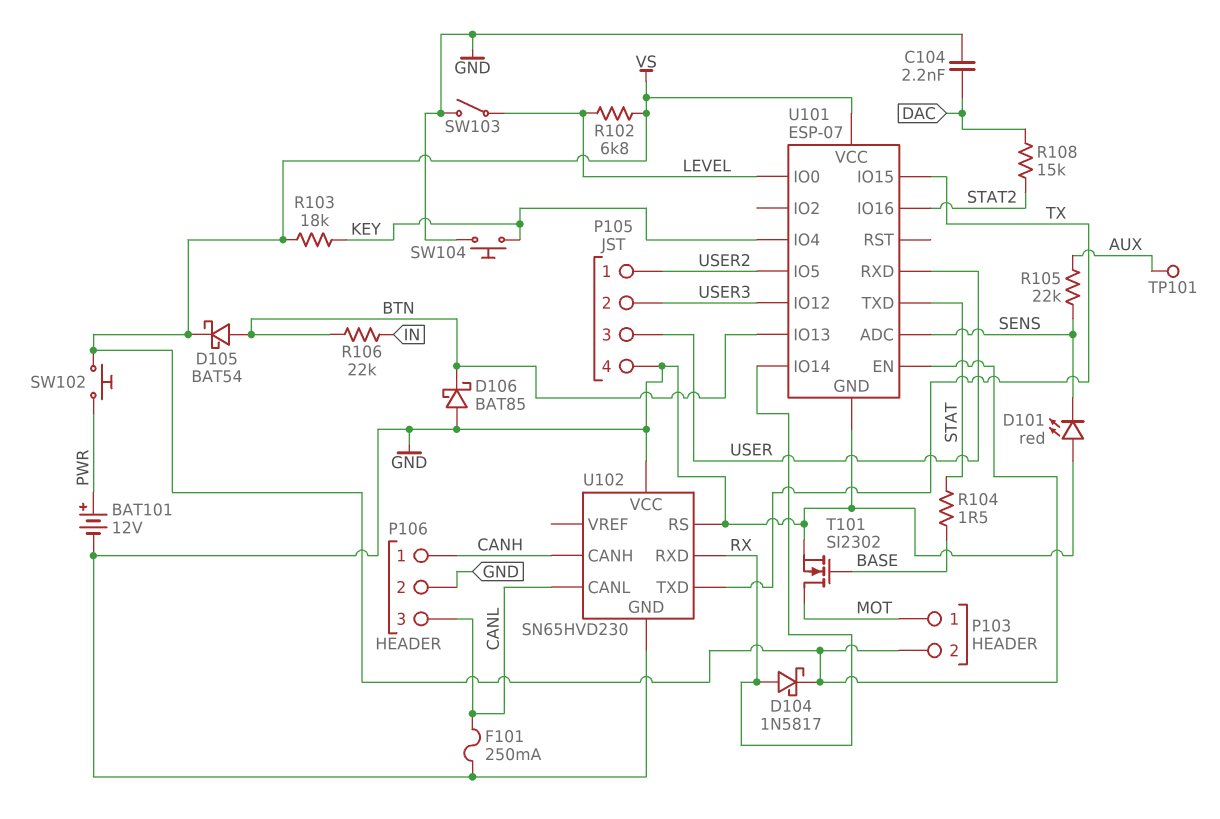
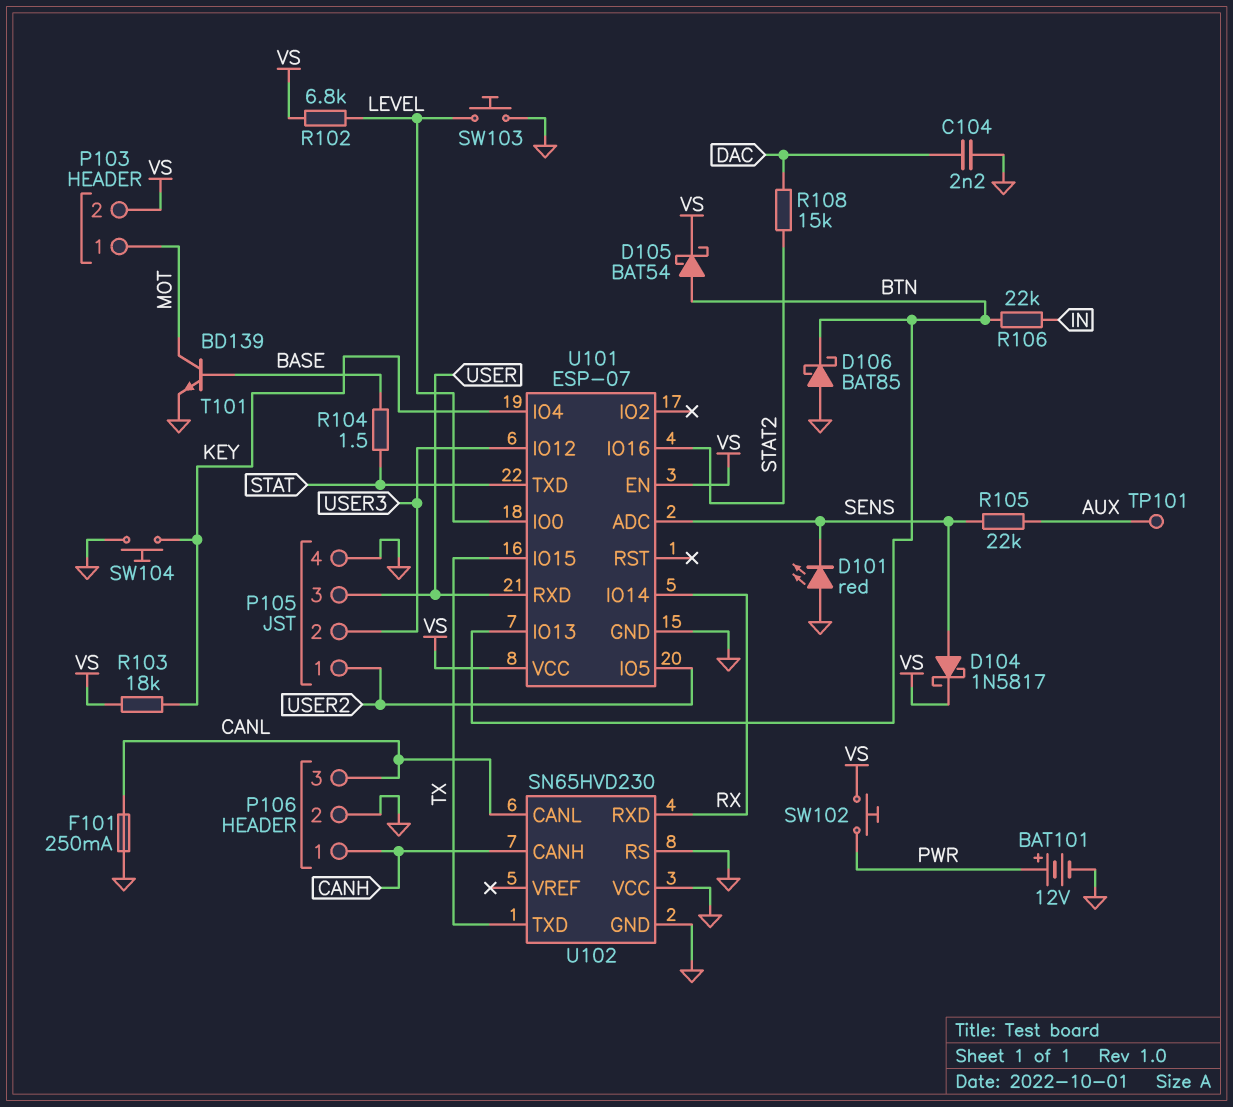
D104: schottky 1N5817 (A RX, K VS) -> schottky 1N5817 (A SENS, K VS)
SW103: switch (GND, LEVEL) -> button (GND, LEVEL)
T101: NMOS SI2302 (G BASE, D MOT, S GND) -> NPN BD139 (B BASE, C MOT, E GND)

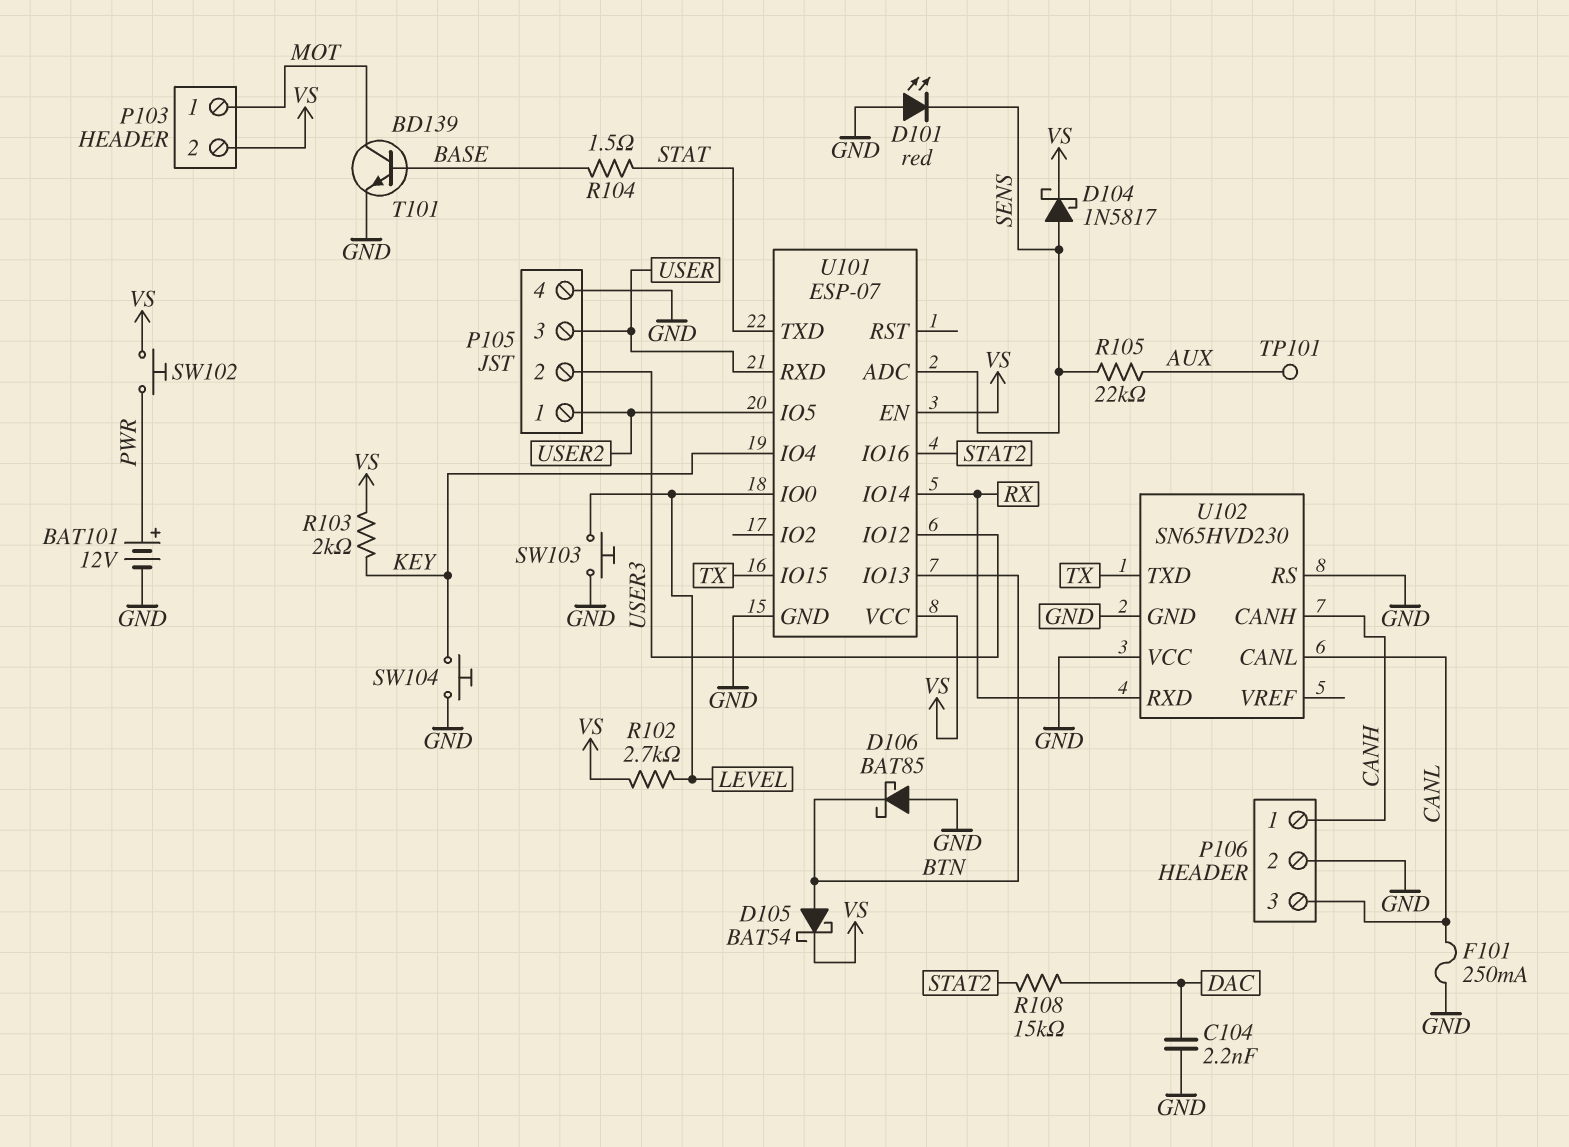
R102: 6.8k (LEVEL, VS) -> 2.7k (LEVEL, VS)
R103: 18k (KEY, VS) -> 2k (KEY, VS)
R106: 22k (BTN, IN) -> none

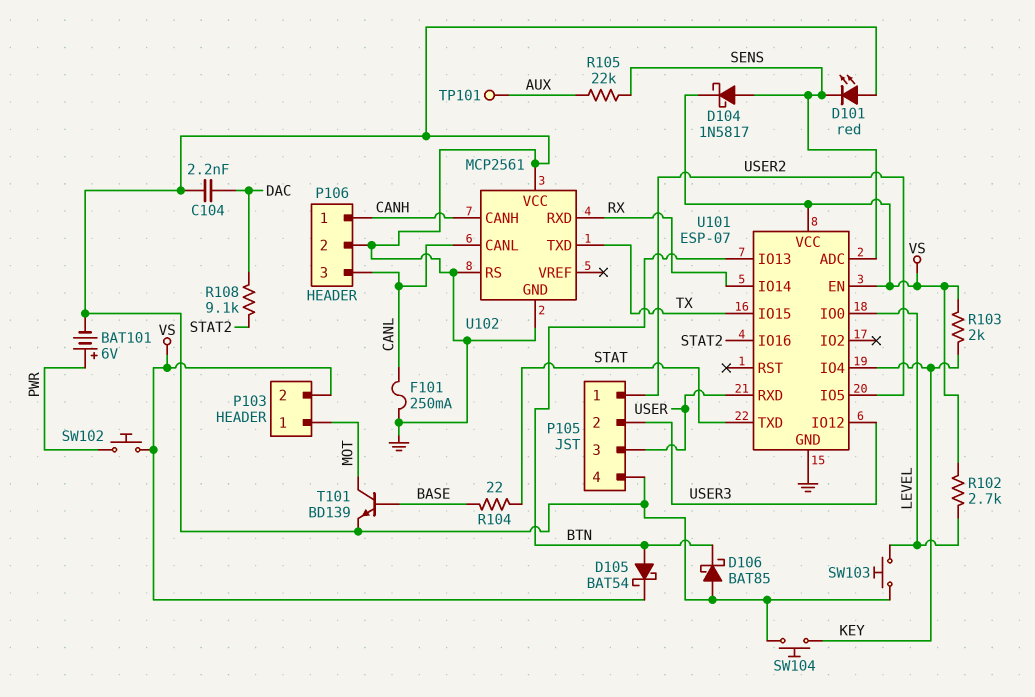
BAT101: 12V (plus PWR, minus GND) -> 6V (plus PWR, minus GND)
R104: 1.5 (BASE, STAT) -> 22 (BASE, STAT)
R108: 15k (DAC, STAT2) -> 9.1k (DAC, STAT2)
U102: SN65HVD230 -> MCP2561

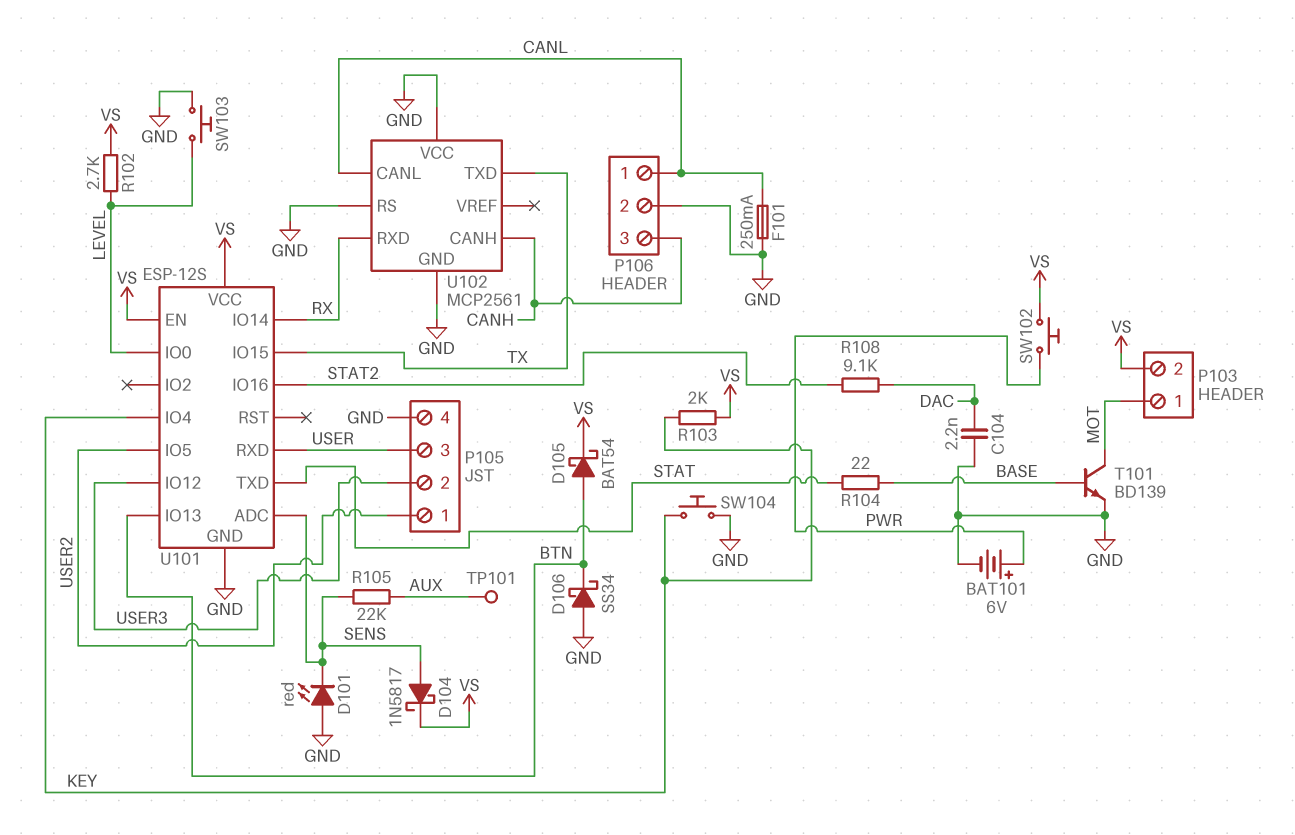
D106: schottky BAT85 (A GND, K BTN) -> schottky SS34 (A GND, K BTN)
P106 pin 1: CANH -> CANL
P106 pin 3: CANL -> CANH
U101: ESP-07 -> ESP-12S

